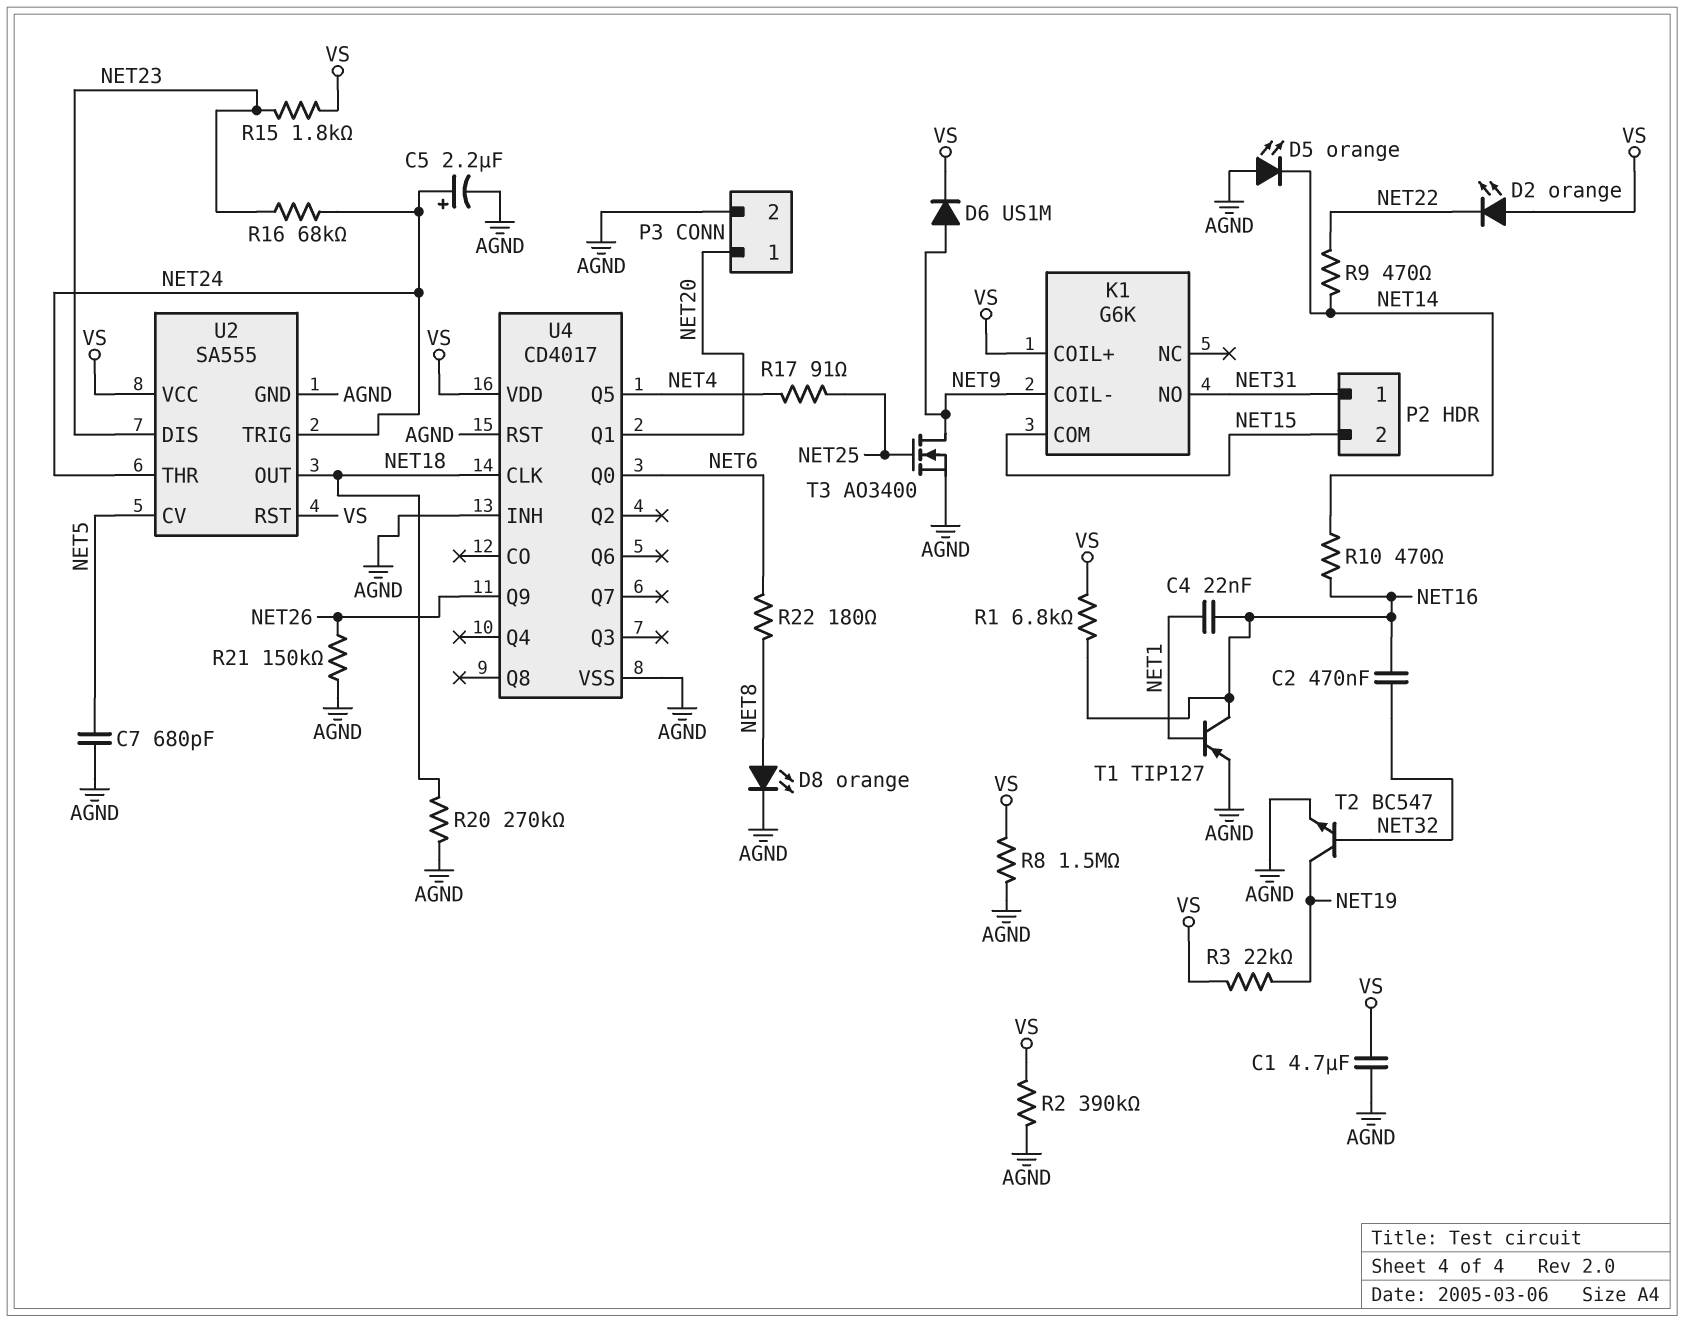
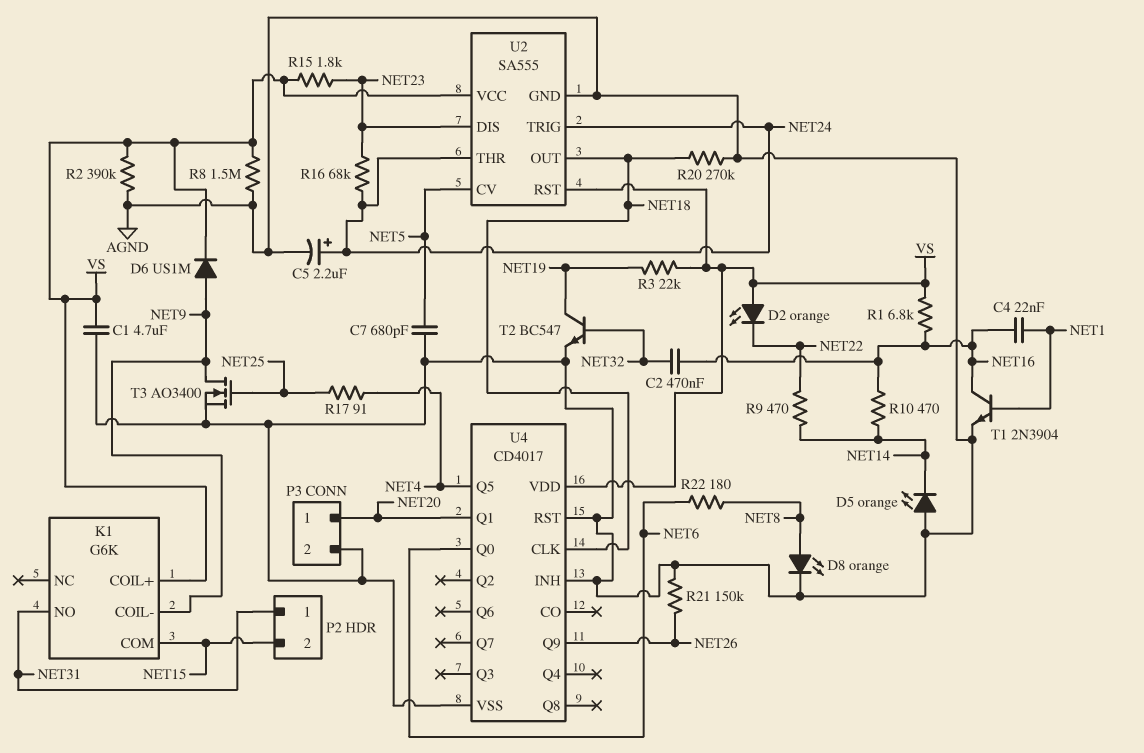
T1: PNP TIP127 (B NET1, C NET16, E AGND) -> NPN 2N3904 (B NET1, C NET16, E AGND)

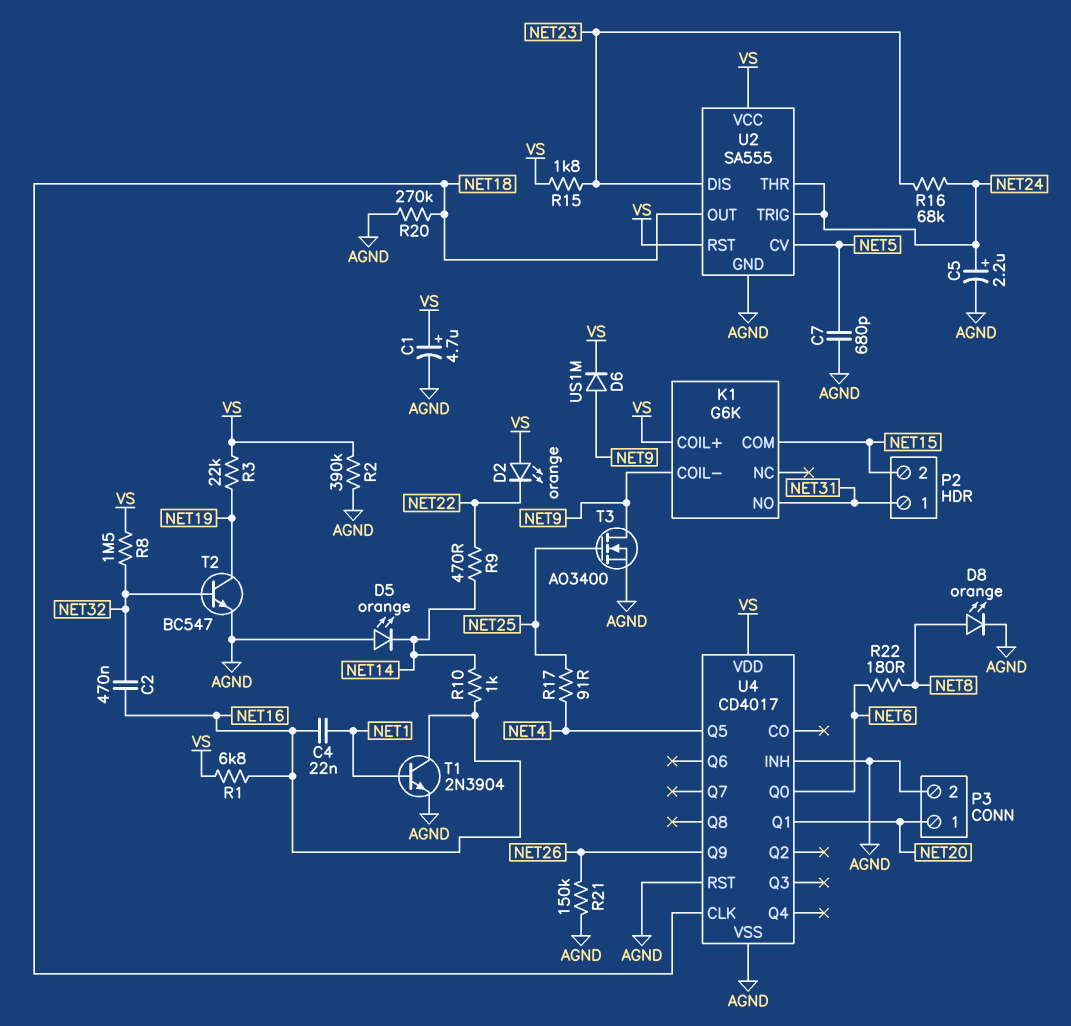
C1: 4.7uF (AGND, VS) -> 4.7uF (plus VS, minus AGND)
R8: 1.5M (AGND, VS) -> 1.5M (NET32, VS)
R10: 470 (NET14, NET16) -> 1k (NET14, NET16)

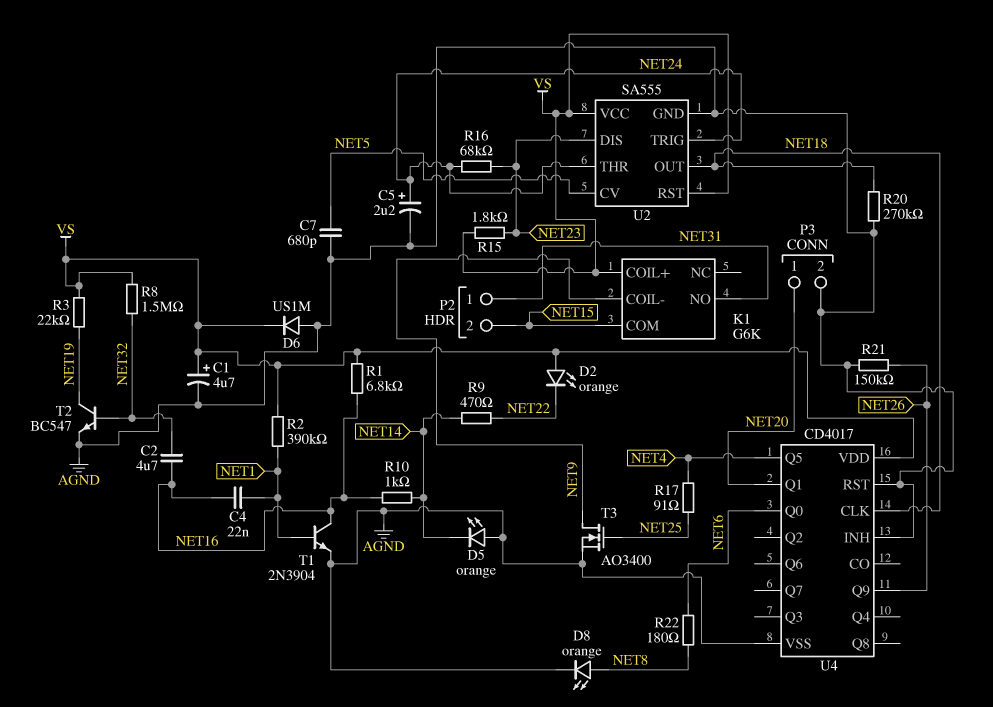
C2: 470nF (NET16, NET32) -> 4.7uF (NET16, NET32)
D6: diode US1M (A NET9, K VS) -> diode US1M (A AGND, K VS)
R2: 390k (AGND, VS) -> 390k (NET1, VS)

